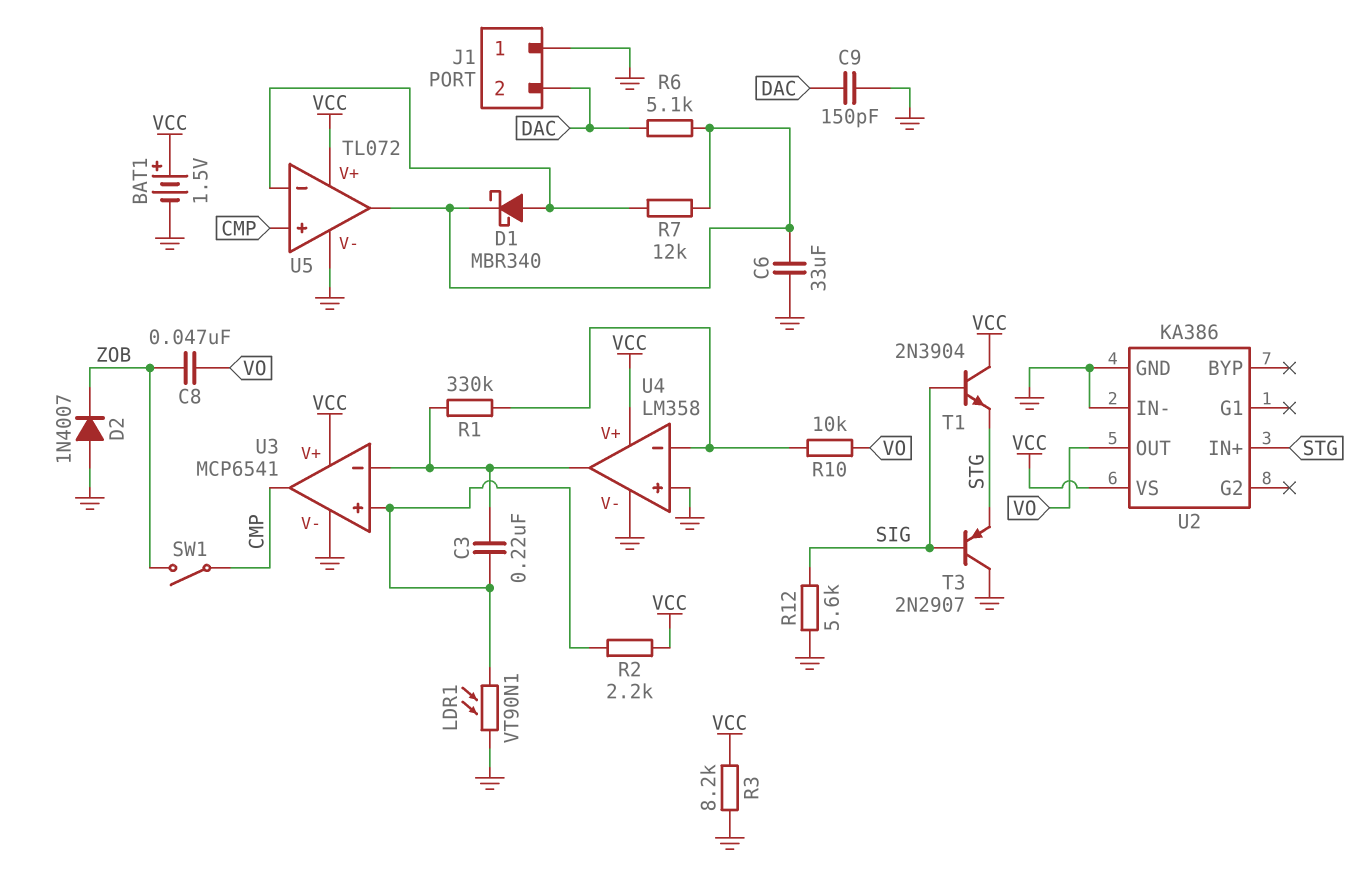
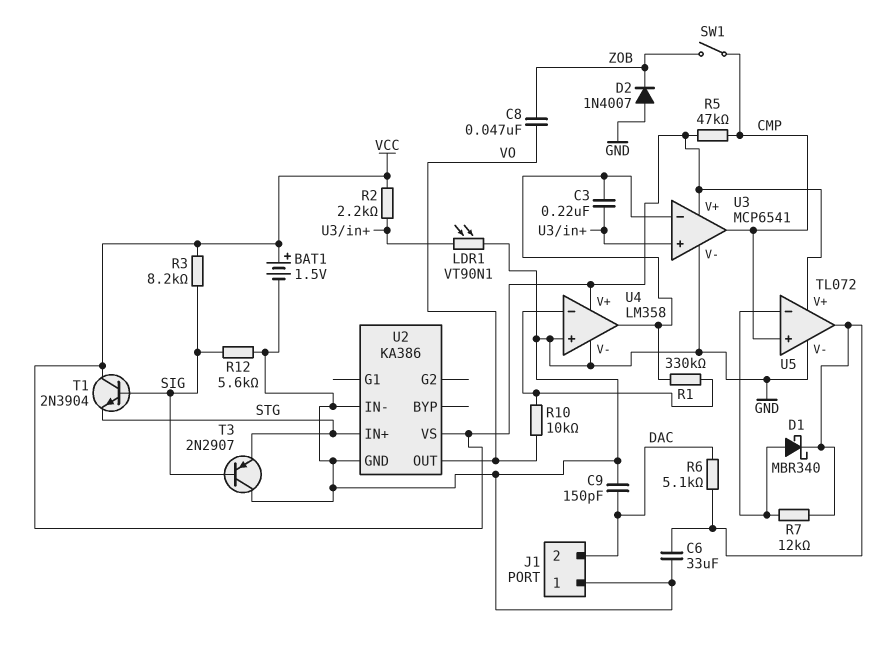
R3: 8.2k (GND, VCC) -> 8.2k (SIG, VCC)
R5: none -> 47k (CMP, VCC)

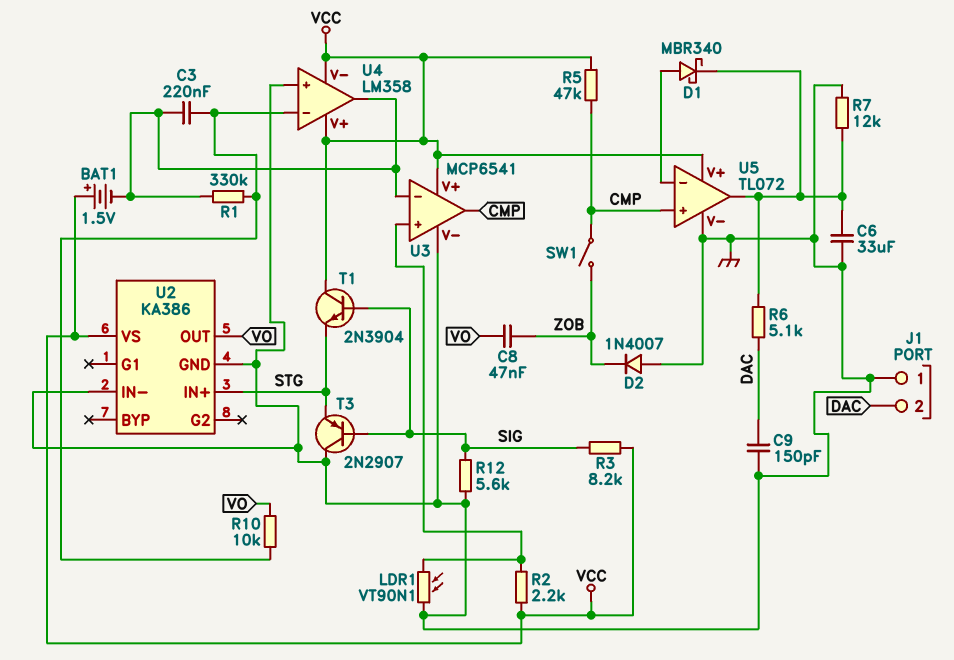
BAT1: 1.5V (plus VCC, minus GND) -> 1.5V (plus VCC, minus U3/in-)
C3: 220nF (U3/in+, U3/in-) -> 220nF (U3/in-, U4/in-)
R7: 12k (U5/in-, U5/out) -> 12k (GND, U5/out)
U4 pin V-: GND -> VCC

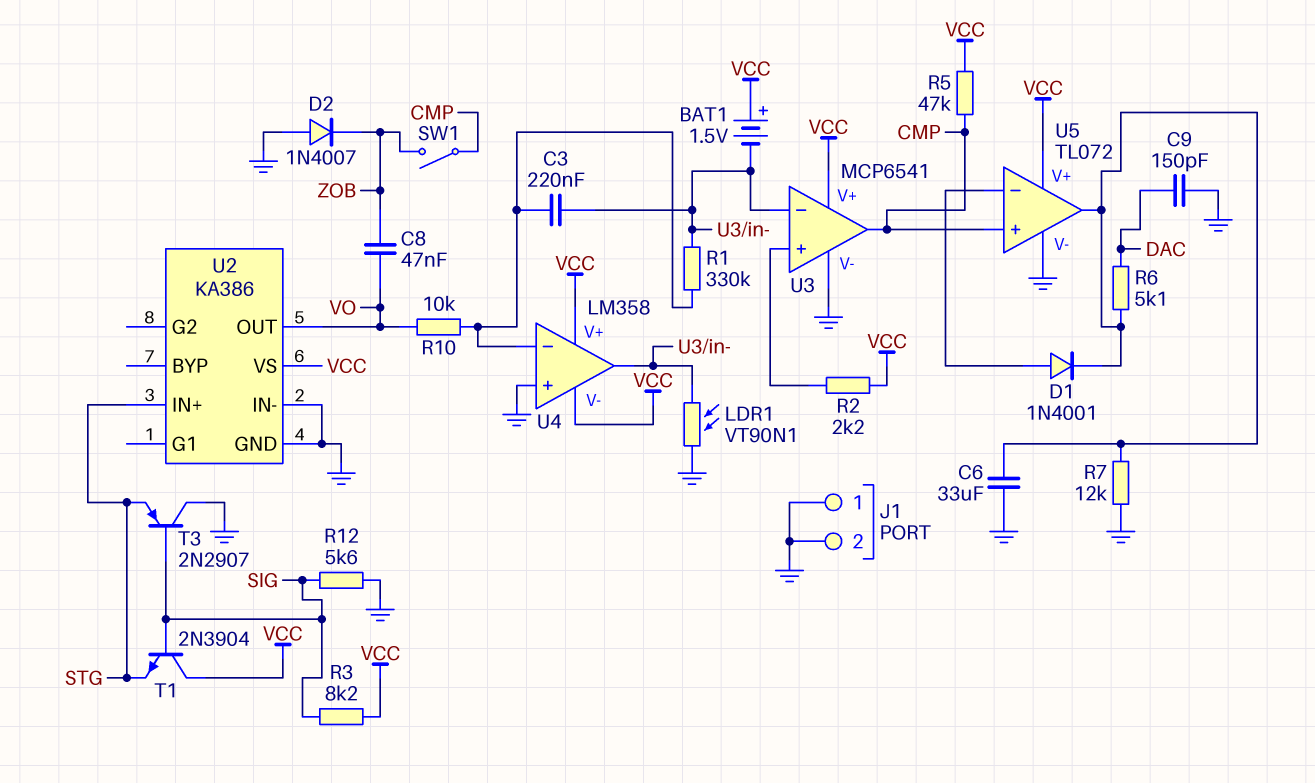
D1: schottky MBR340 (A U5/in-, K U5/out) -> diode 1N4001 (A U5/in-, K U5/out)
J1 pin 2: DAC -> GND
LDR1: VT90N1 (GND, U3/in+) -> VT90N1 (GND, U3/in-)

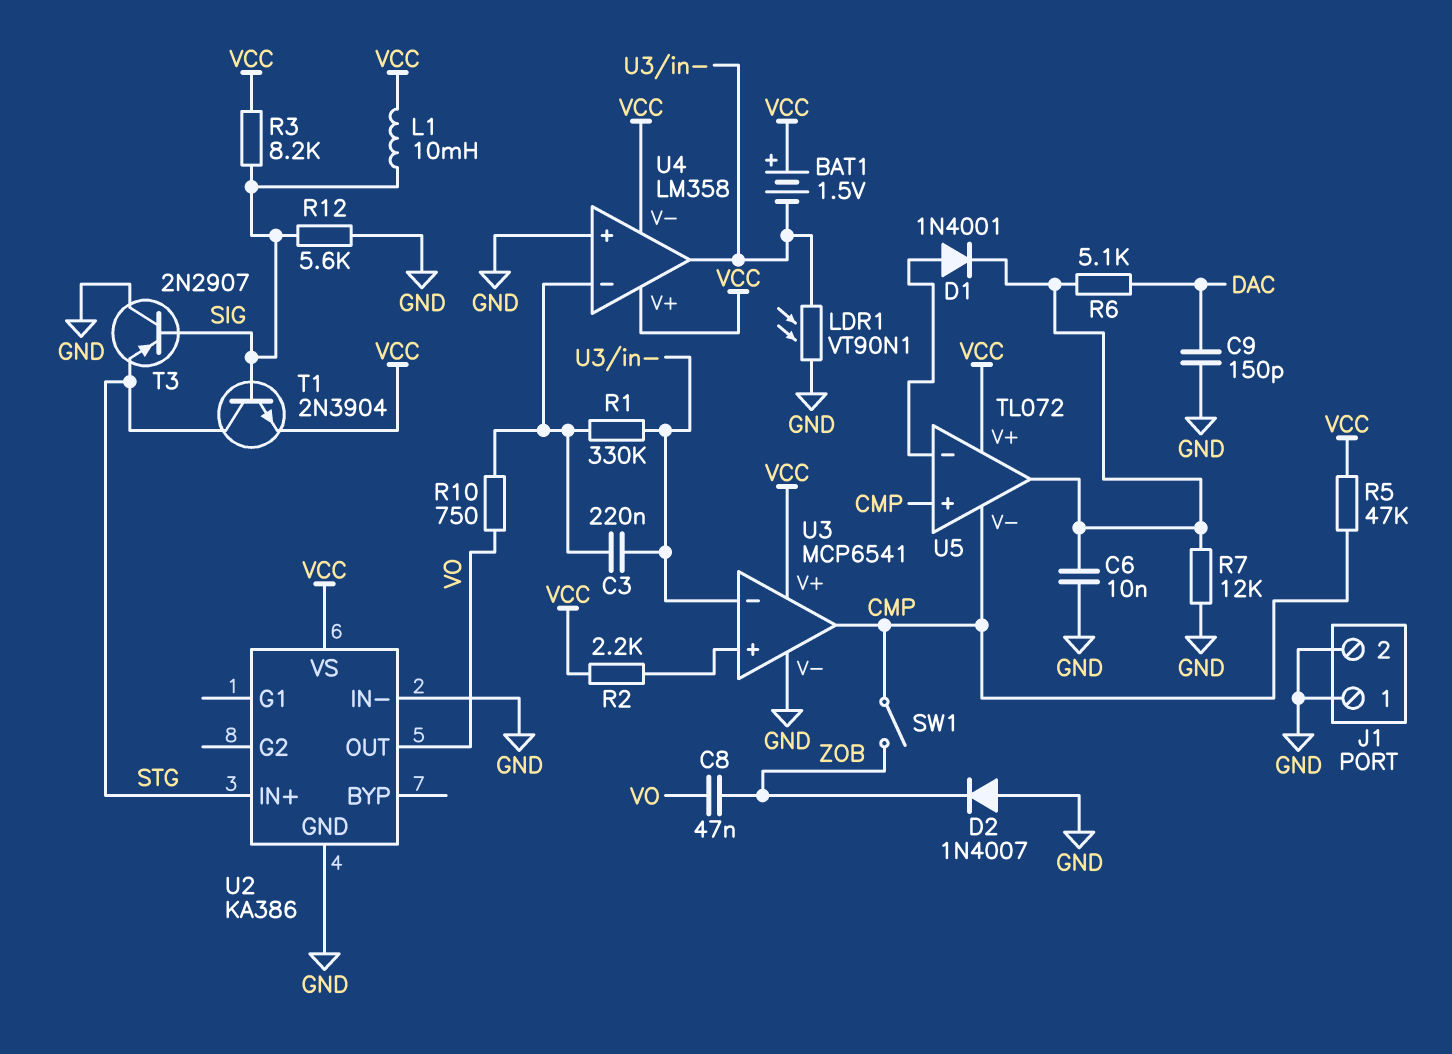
C6: 33uF (GND, U5/out) -> 10nF (GND, U5/out)
L1: none -> 10mH (SIG, VCC)
R10: 10k (U4/in-, VO) -> 750 (U4/in-, VO)
T1: NPN 2N3904 (B SIG, C VCC, E STG) -> NPN 2N3904 (B SIG, C STG, E VCC)
U5 pin V-: GND -> CMP

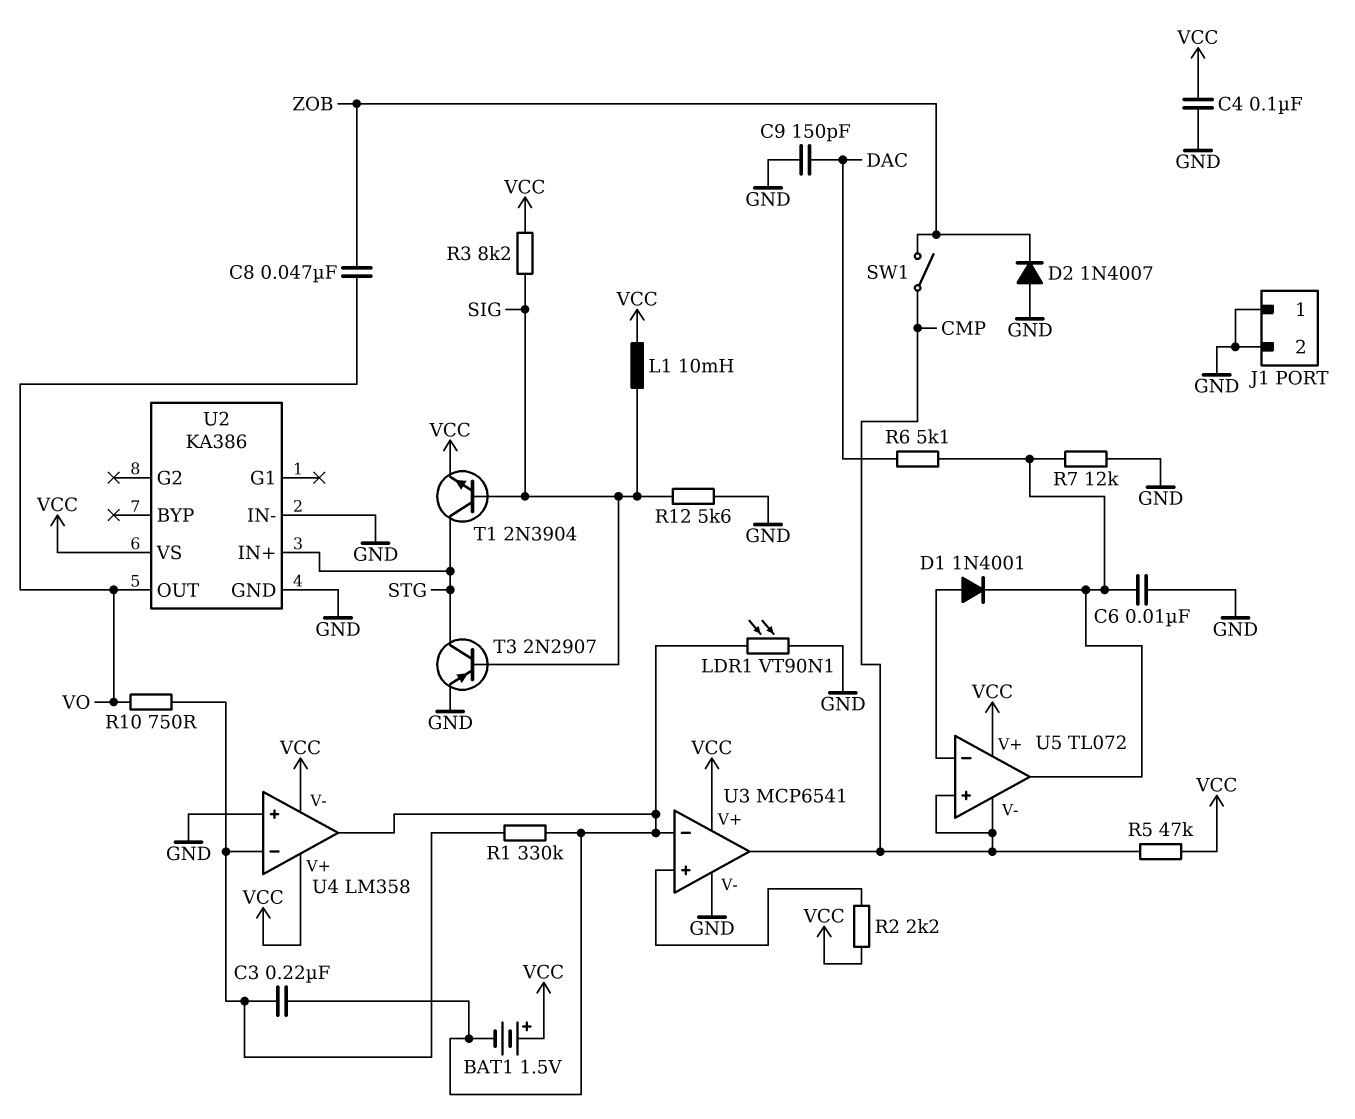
C4: none -> 100nF (GND, VCC)
T3: PNP 2N2907 (B SIG, C GND, E STG) -> PNP 2N2907 (B SIG, C STG, E GND)

